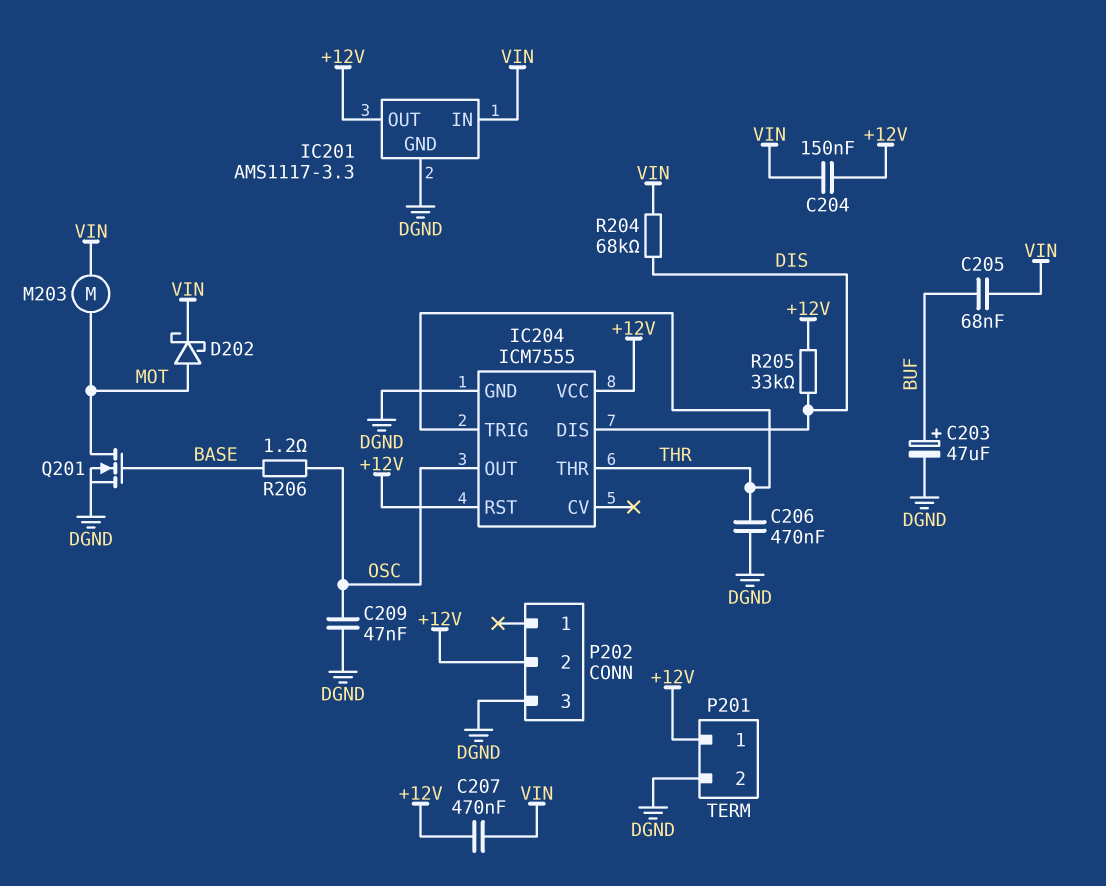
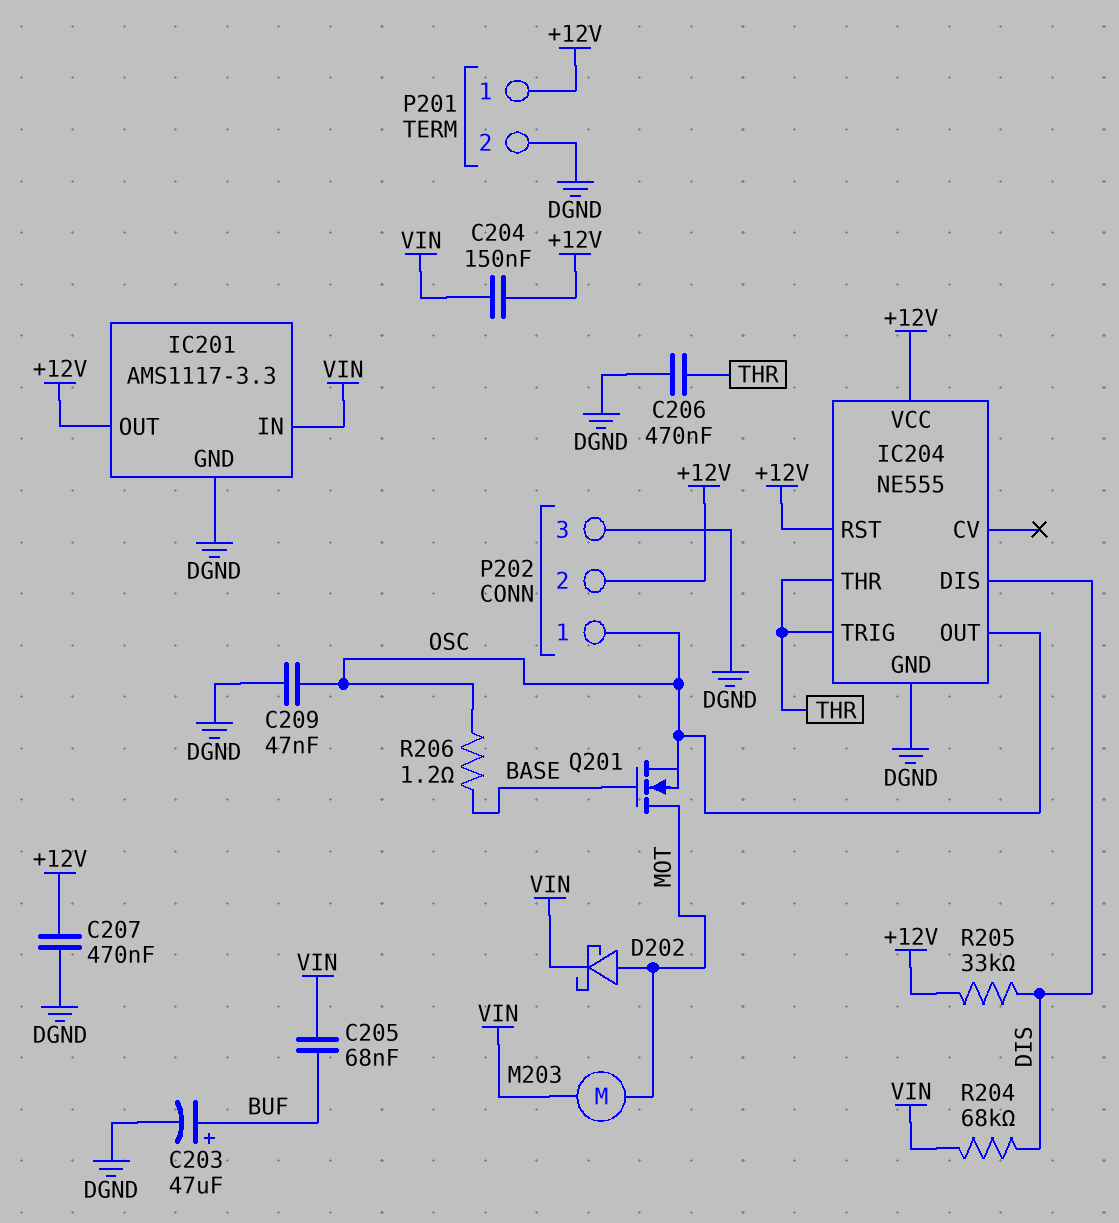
C207: 470nF (+12V, VIN) -> 470nF (+12V, DGND)
IC204: ICM7555 -> NE555
P202 pin 1: none -> OSC
Q201: NMOS (G BASE, D MOT, S DGND) -> NMOS (G BASE, D MOT, S OSC)

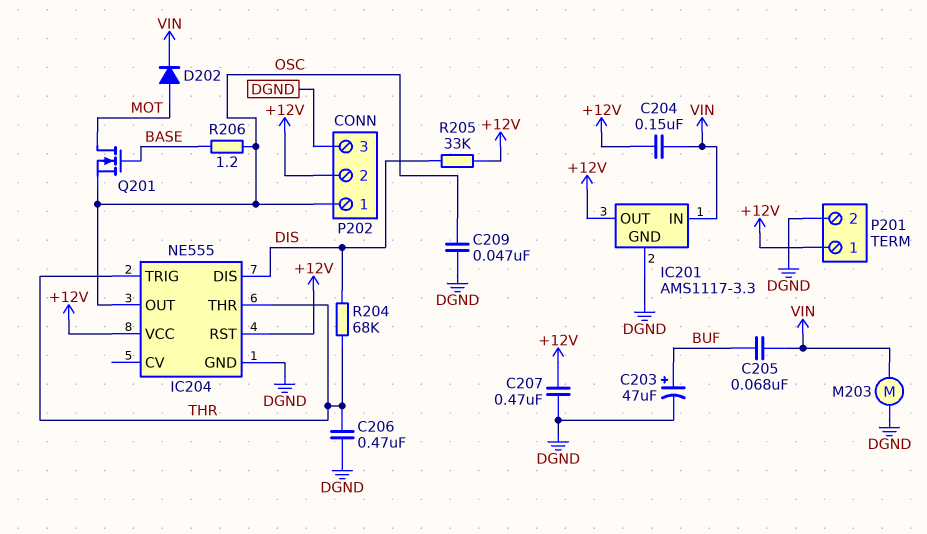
D202: schottky (A MOT, K VIN) -> diode (A MOT, K VIN)
M203: motor (MOT, VIN) -> motor (DGND, VIN)
R204: 68k (DIS, VIN) -> 68k (DIS, THR)

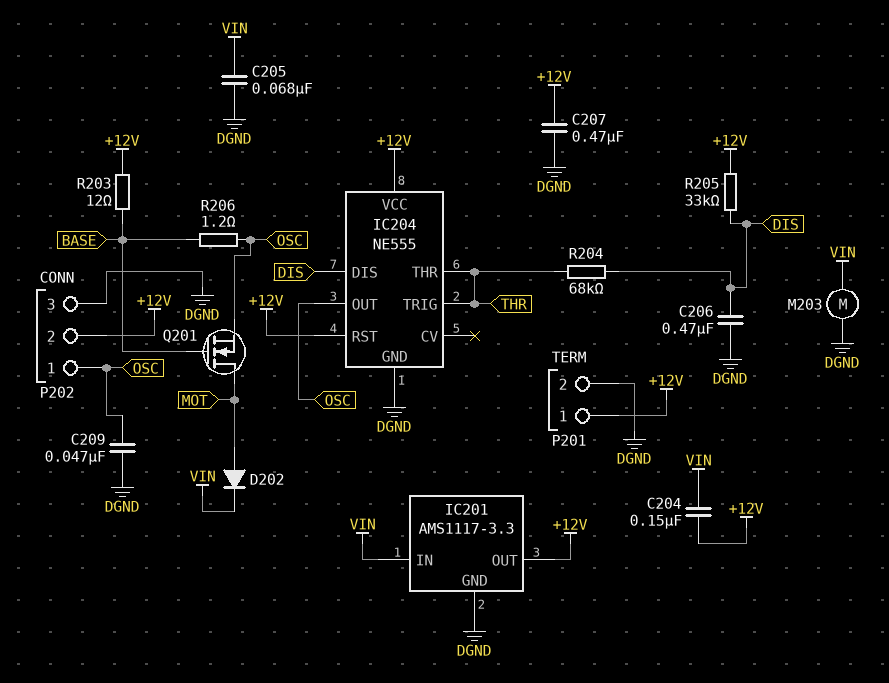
C203: 47uF (plus BUF, minus DGND) -> none
C205: 68nF (BUF, VIN) -> 68nF (DGND, VIN)
C206: 470nF (DGND, THR) -> 470nF (DGND, DIS)
R203: none -> 12 (+12V, BASE)

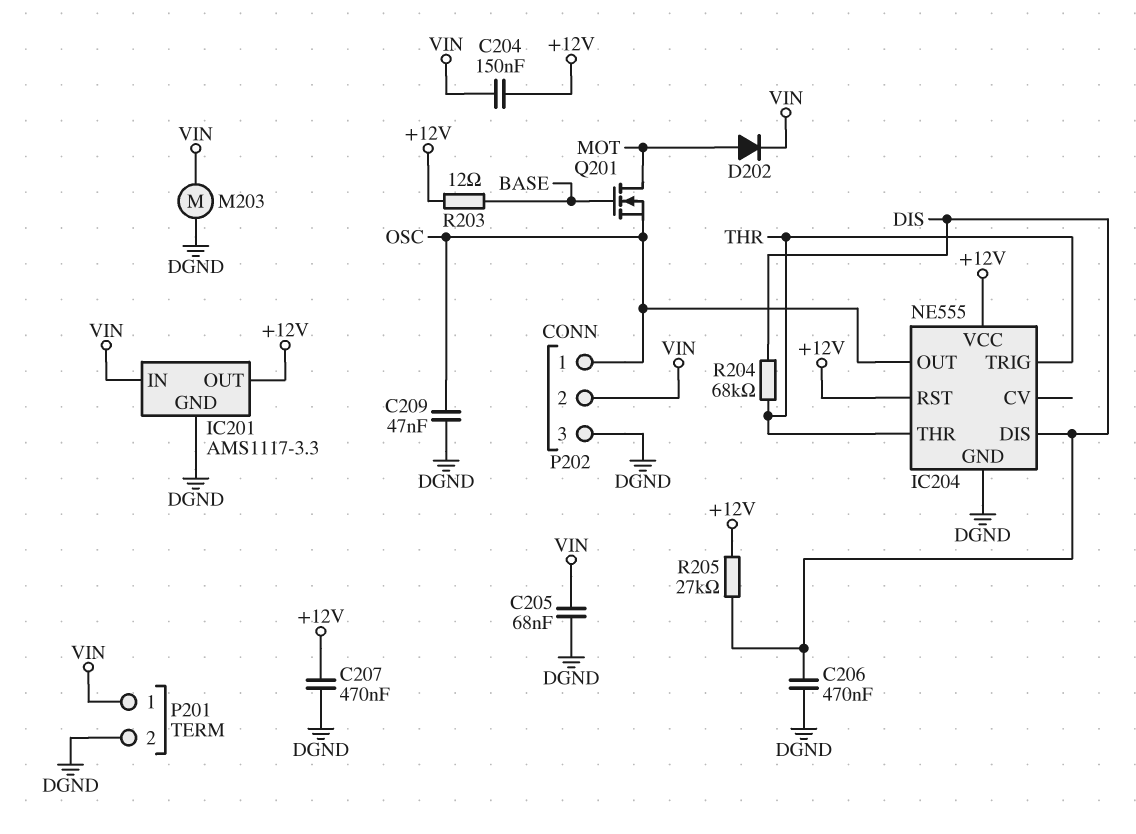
P201 pin 1: +12V -> VIN
P202 pin 2: +12V -> VIN
R205: 33k (+12V, DIS) -> 27k (+12V, DIS)
R206: 1.2 (BASE, OSC) -> none

